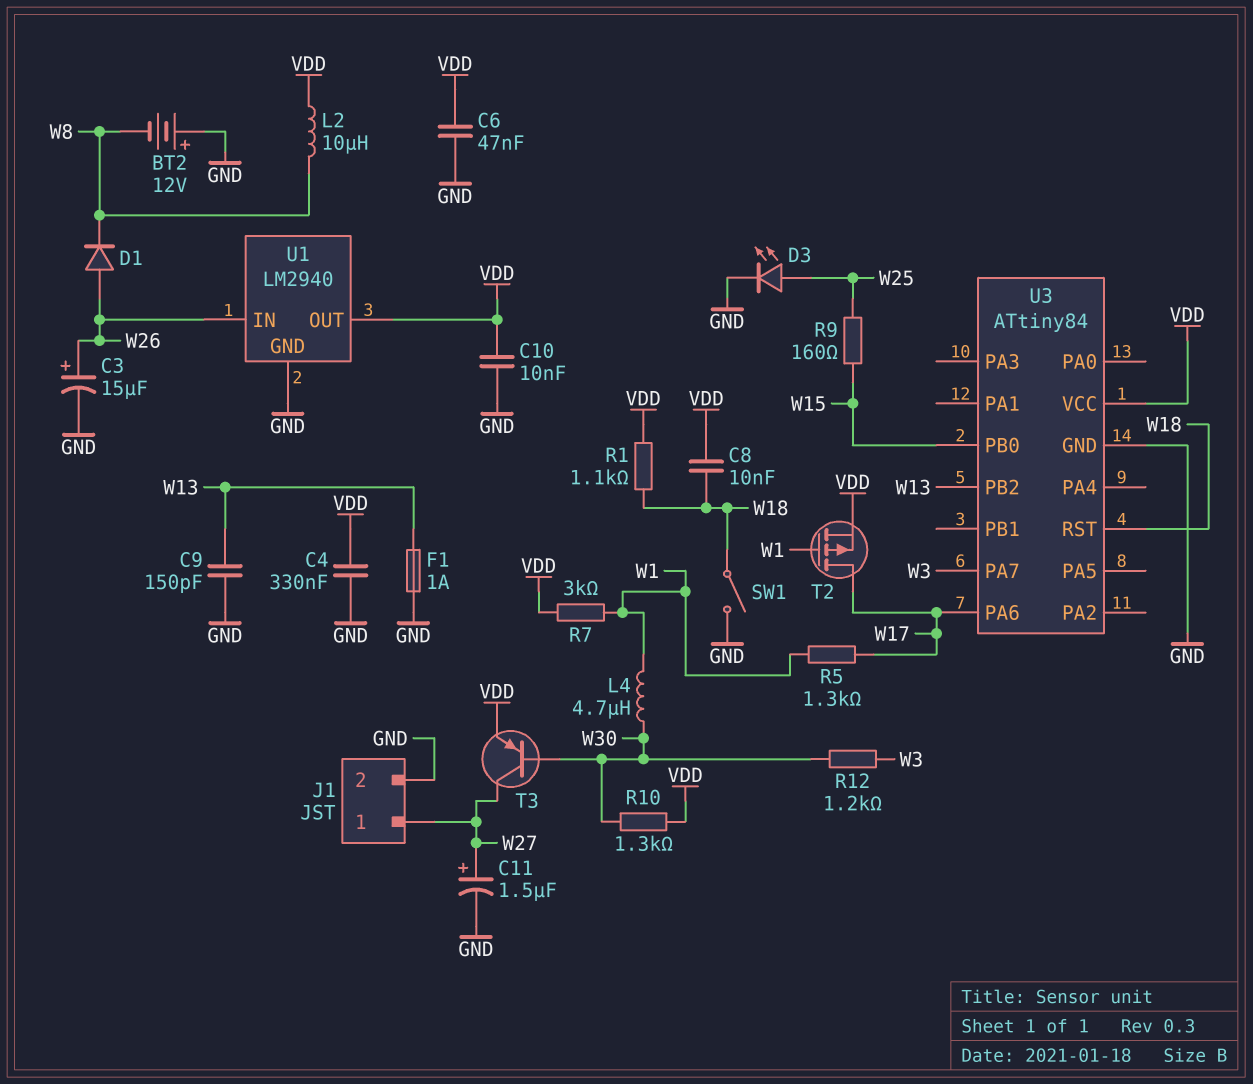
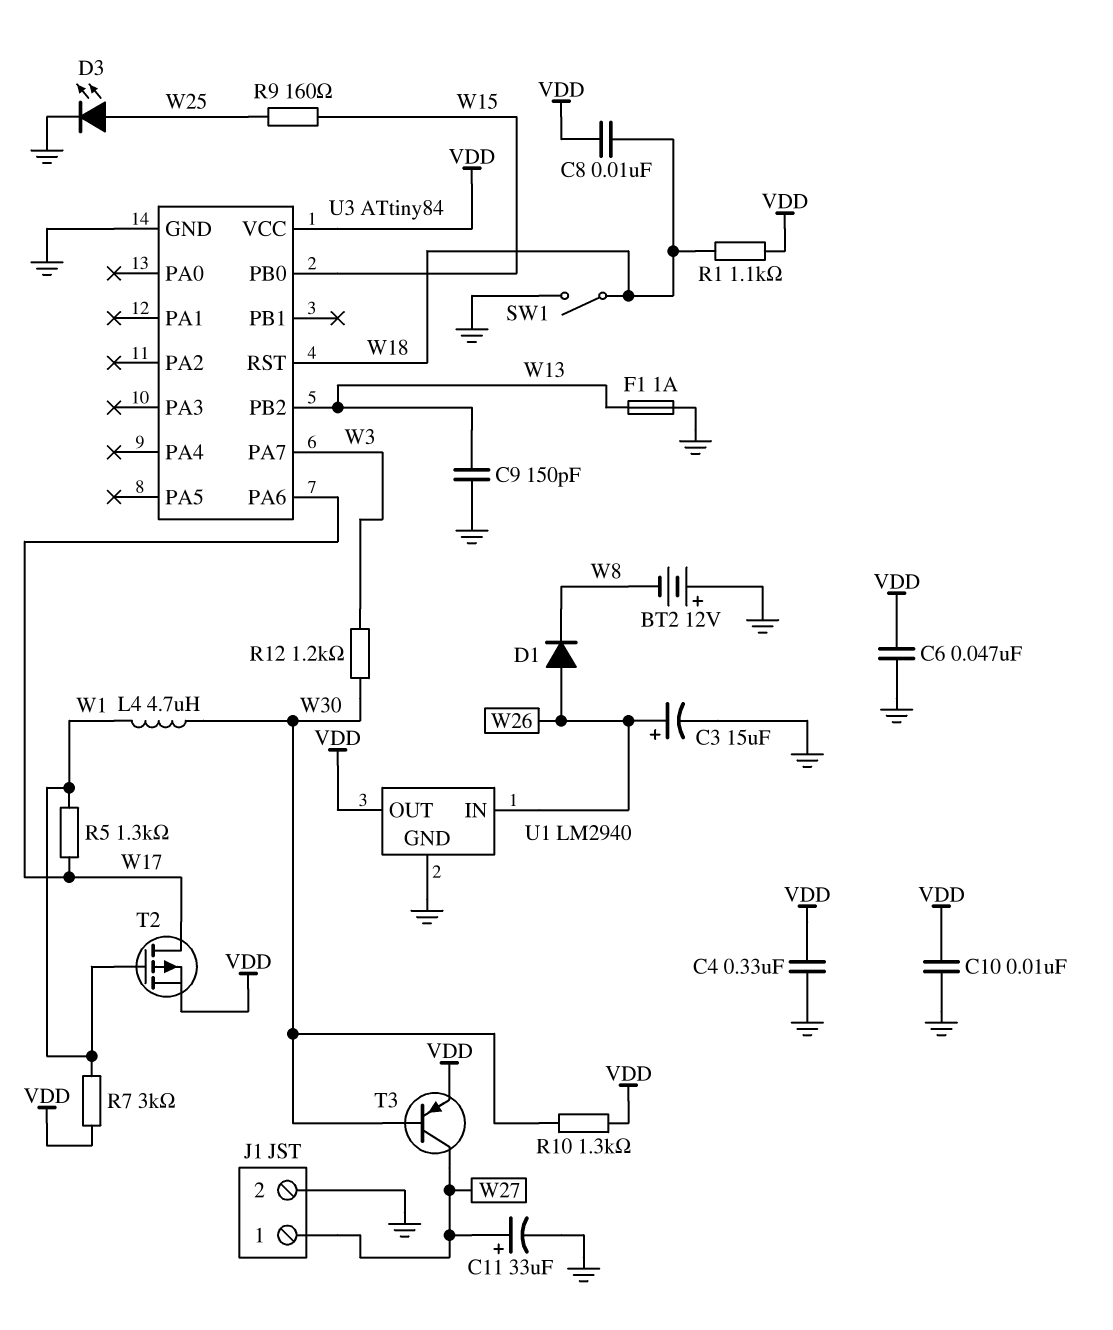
C11: 1.5uF (plus W27, minus GND) -> 33uF (plus W27, minus GND)
L2: 10uH (VDD, W8) -> none

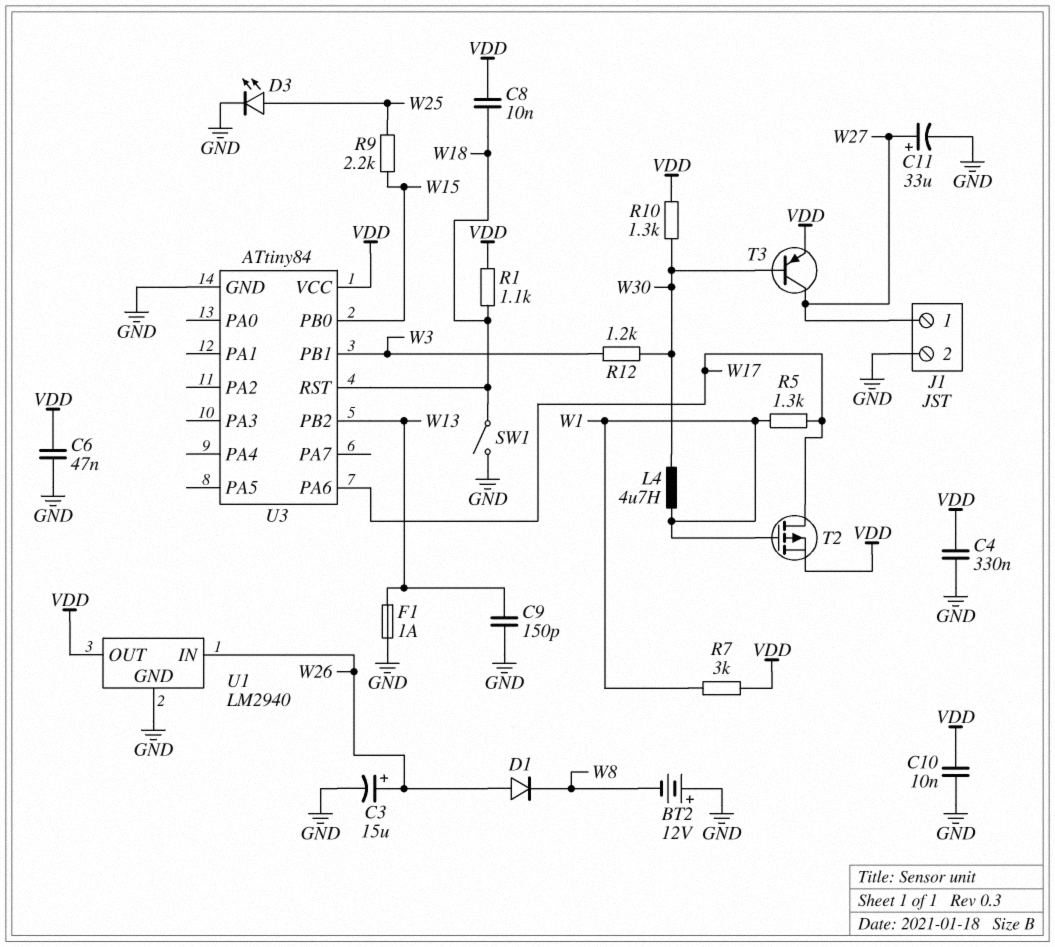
R9: 160 (W15, W25) -> 2.2k (W15, W25)
U3 pin PA7: W3 -> none
U3 pin PB1: none -> W3

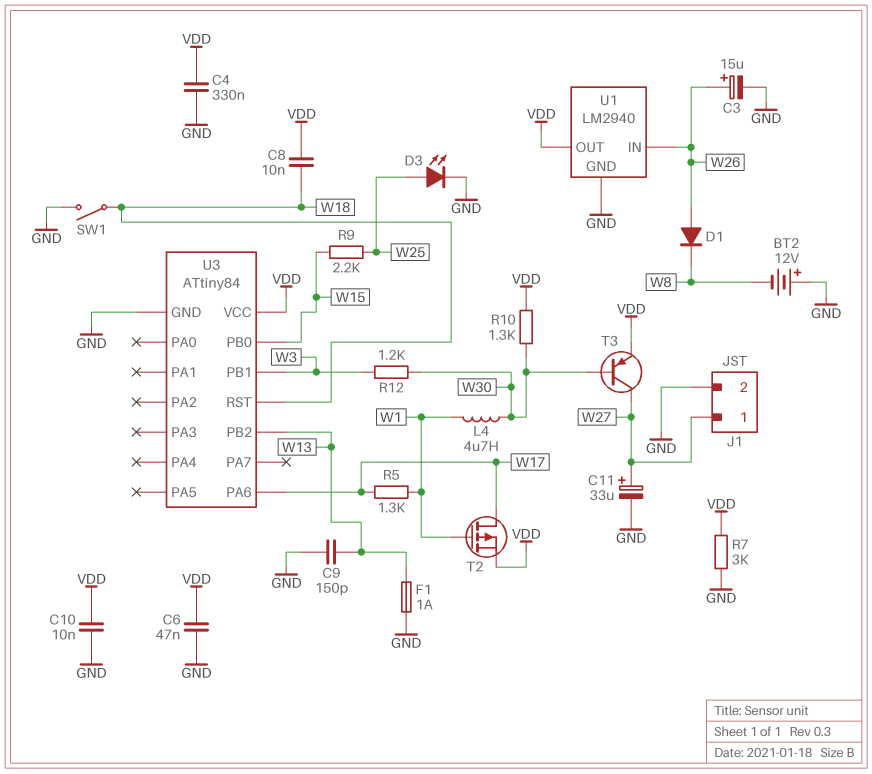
R1: 1.1k (VDD, W18) -> none
R7: 3k (VDD, W1) -> 3k (GND, VDD)

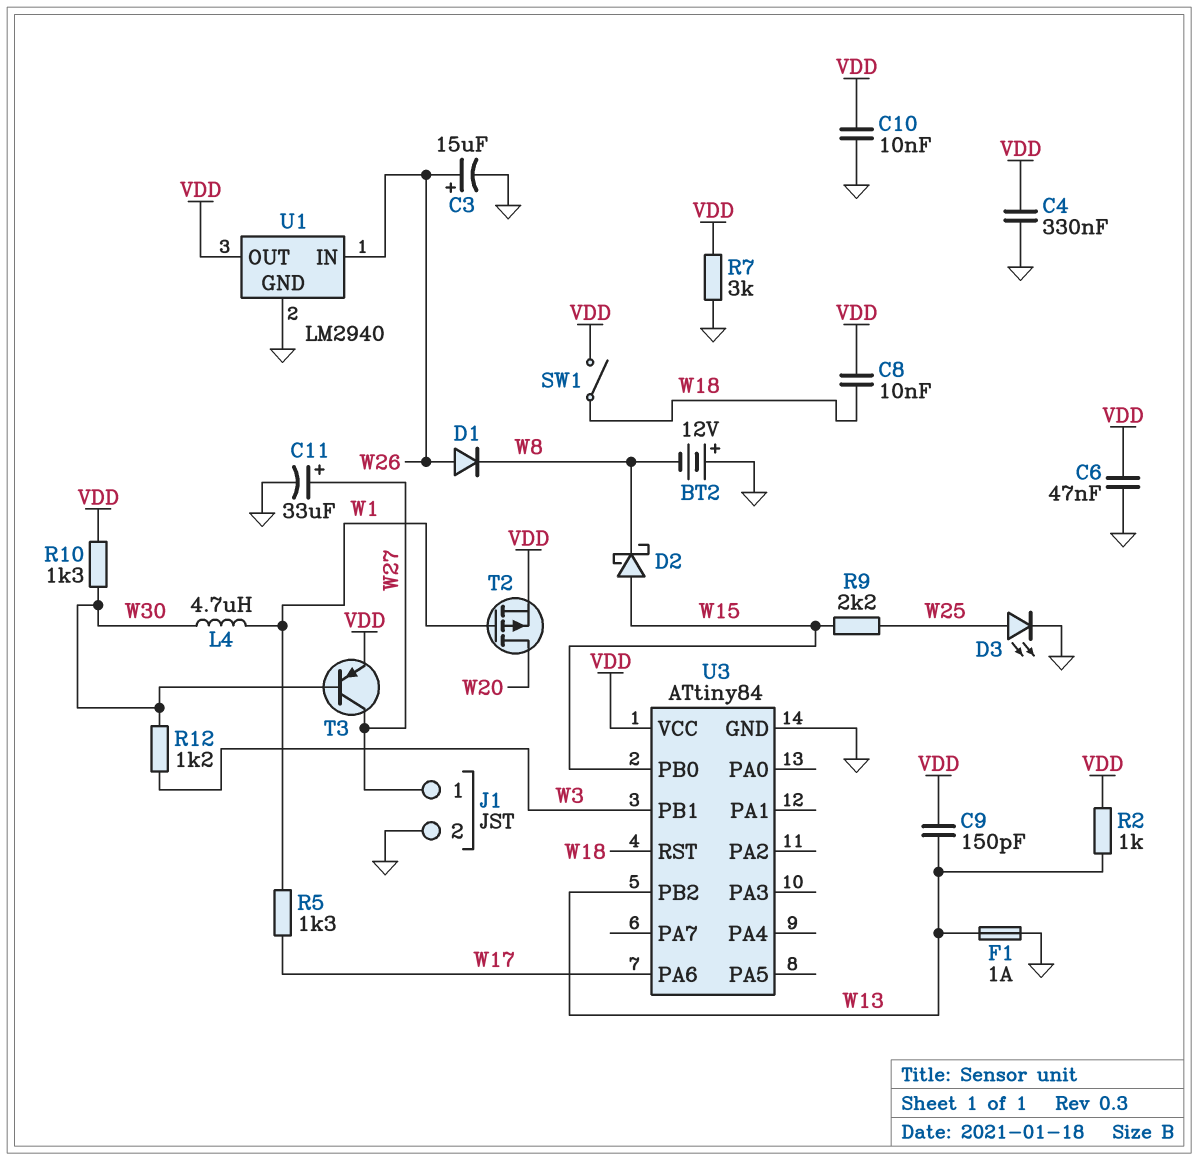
C9: 150pF (GND, W13) -> 150pF (VDD, W13)
D2: none -> schottky (A W15, K W8)
R2: none -> 1k (VDD, W13)
SW1: switch (GND, W18) -> switch (VDD, W18)
T2: PMOS (G W1, D W17, S VDD) -> PMOS (G W1, D W20, S VDD)

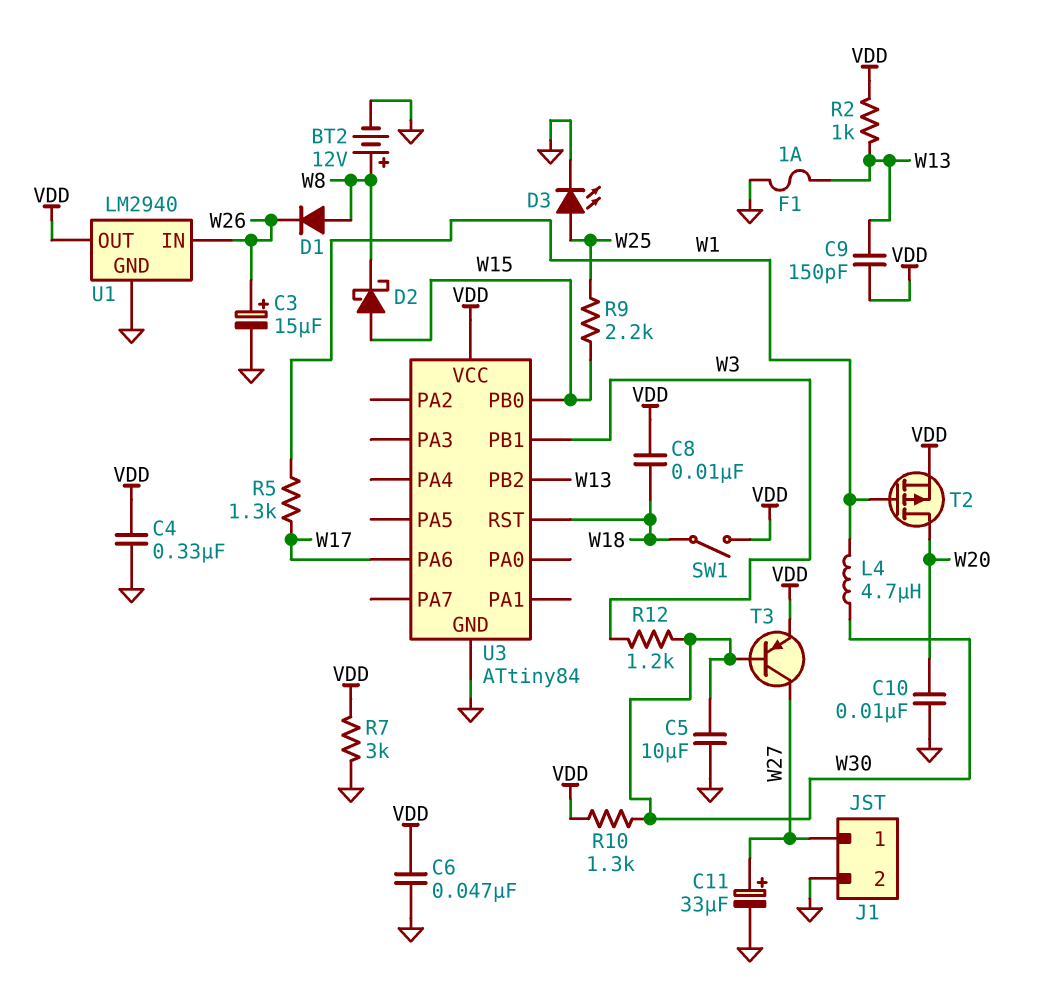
BT2: 12V (plus GND, minus W8) -> 12V (plus W8, minus GND)
C5: none -> 10uF (GND, W30)
C10: 10nF (GND, VDD) -> 10nF (GND, W20)
D1: diode (A W26, K W8) -> diode (A W8, K W26)

